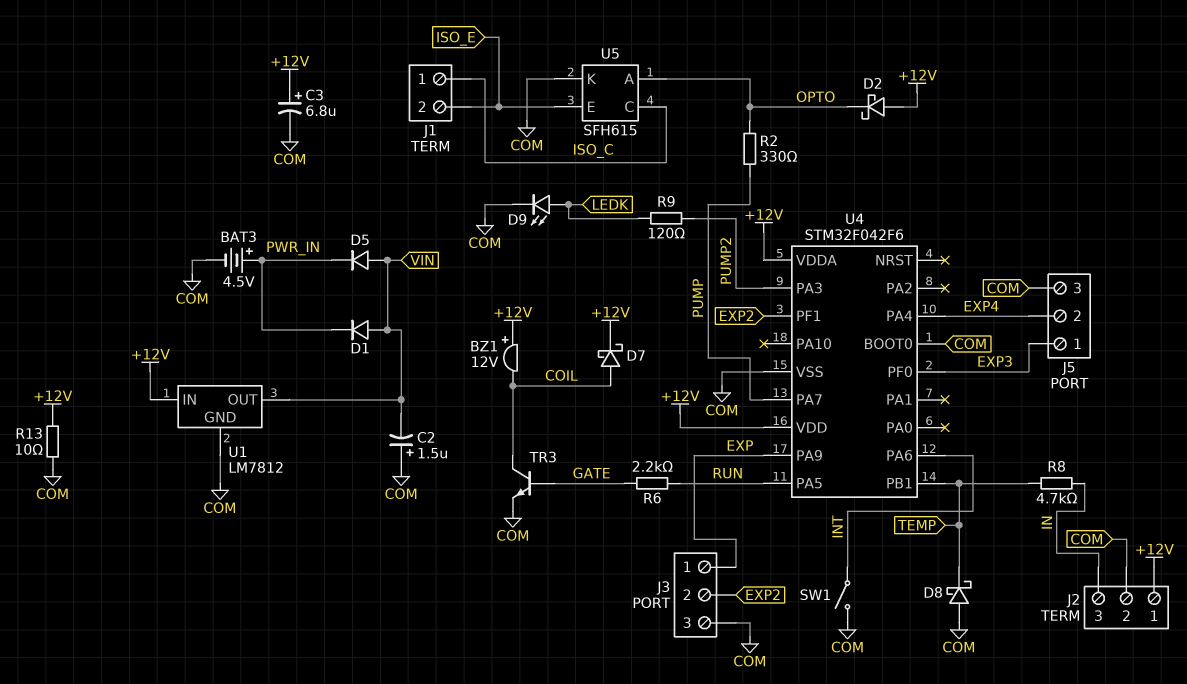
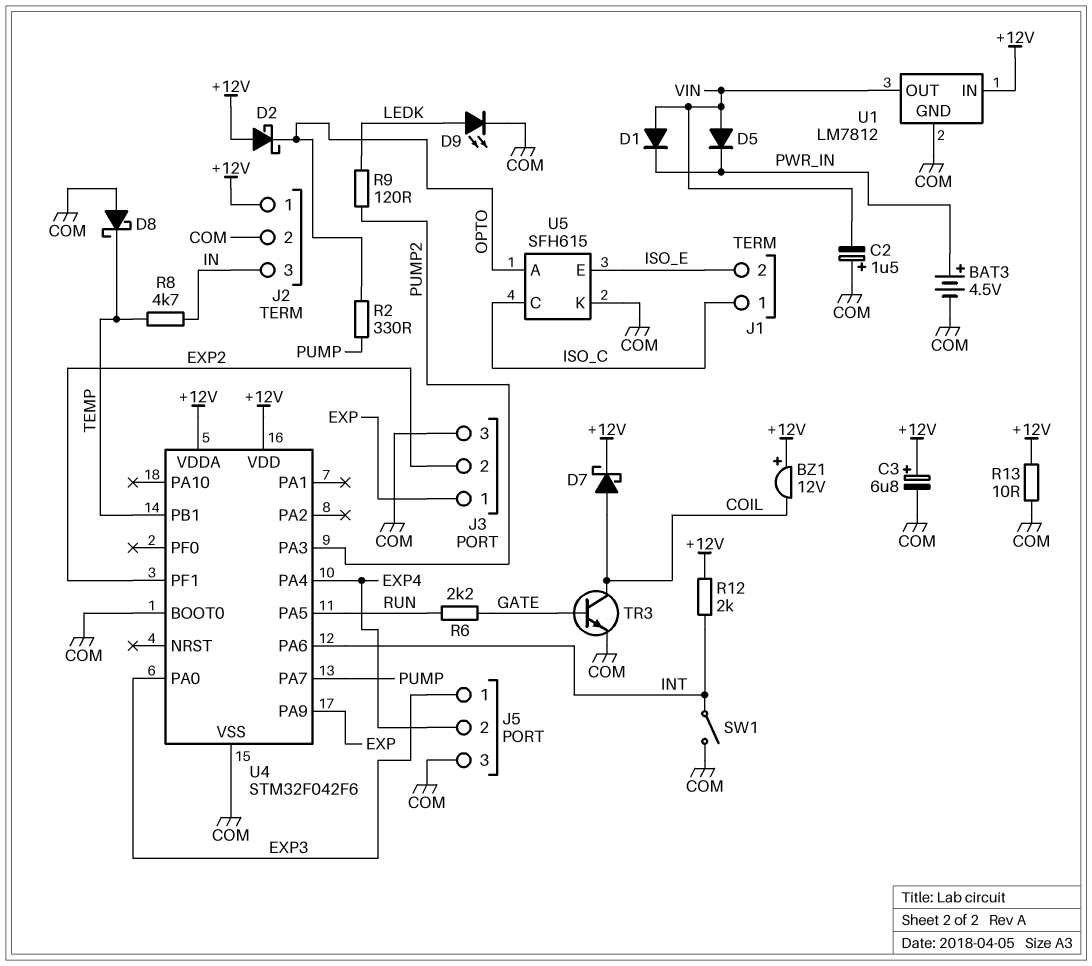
R12: none -> 2k (+12V, INT)
U4 pin PA0: none -> EXP3
U4 pin PF0: EXP3 -> none

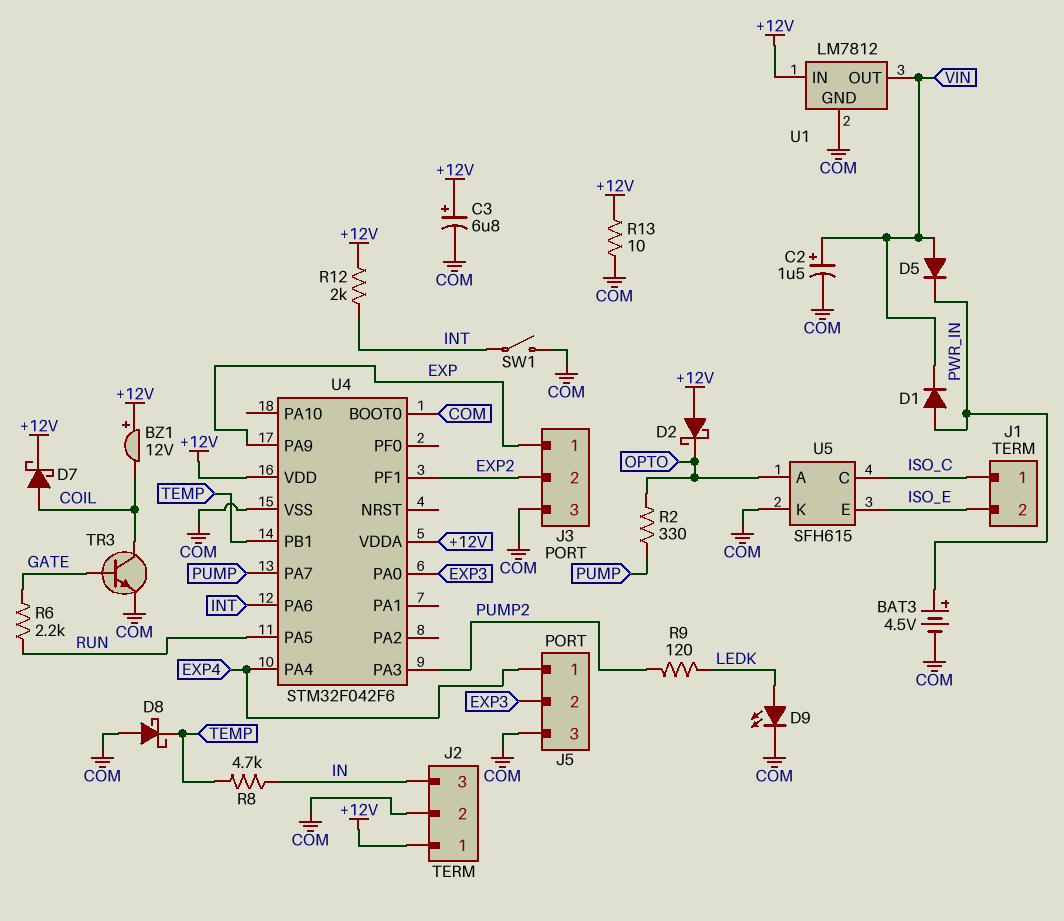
C2: 1.5uF (plus COM, minus VIN) -> 1.5uF (plus VIN, minus COM)
D1: diode (A VIN, K PWR_IN) -> diode (A PWR_IN, K VIN)
J5 pin 1: EXP3 -> EXP4
J5 pin 2: EXP4 -> EXP3

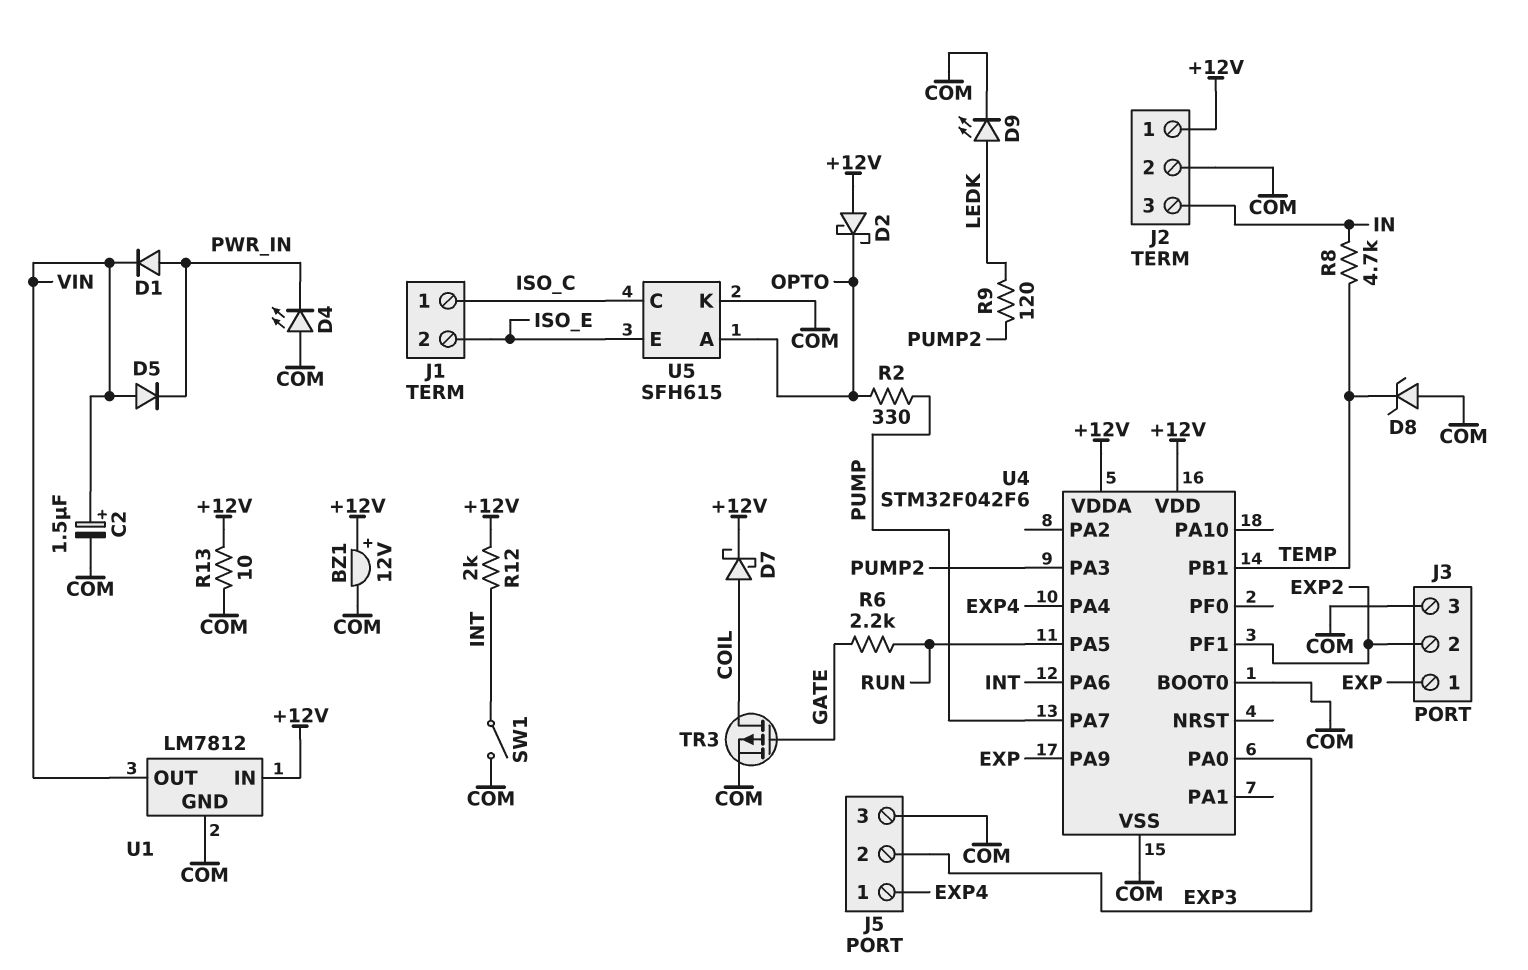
BAT3: 4.5V (plus PWR_IN, minus COM) -> none
BZ1: buzzer 12V (plus +12V, minus COIL) -> buzzer 12V (plus +12V, minus COM)
C3: 6.8uF (plus +12V, minus COM) -> none
D4: none -> LED (A COM, K PWR_IN)
D8: schottky (A COM, K TEMP) -> zener (A COM, K TEMP)
TR3: NPN (B GATE, C COIL, E COM) -> PMOS (G GATE, D COIL, S COM)

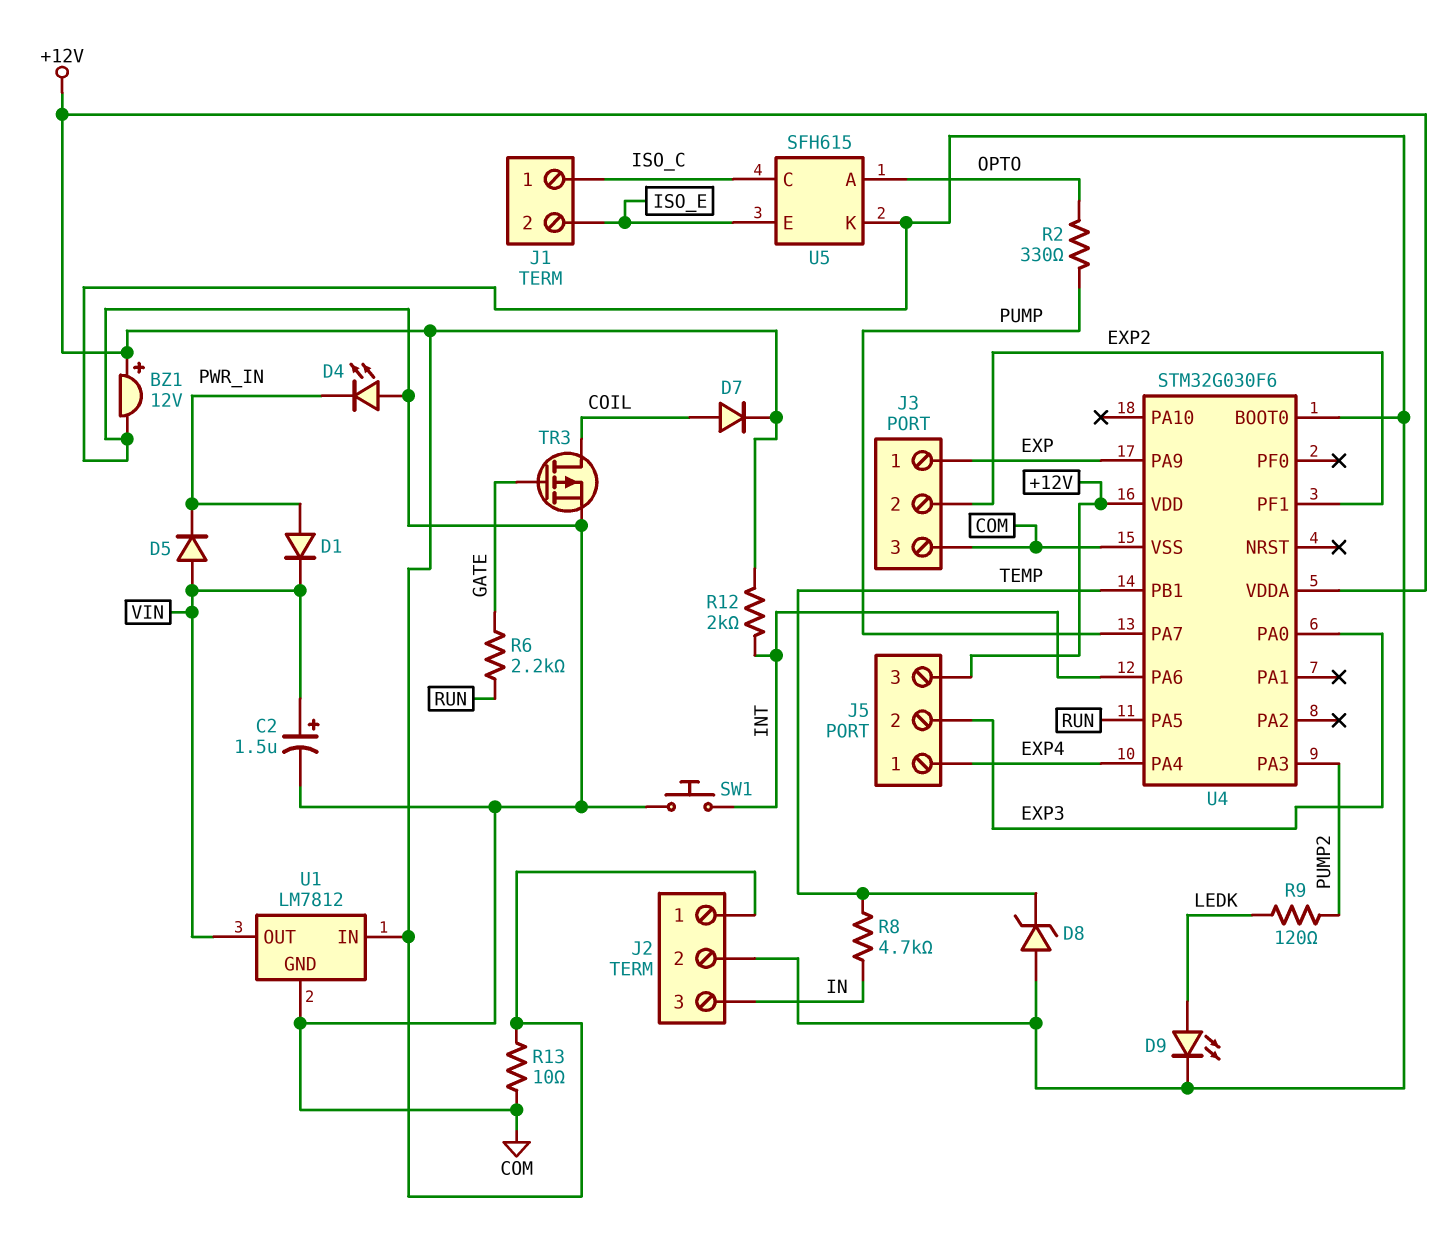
D2: schottky (A +12V, K OPTO) -> none
D7: schottky (A COIL, K +12V) -> diode (A COIL, K +12V)
J5 pin 3: COM -> +12V
SW1: switch (COM, INT) -> button (COM, INT)
U4: STM32F042F6 -> STM32G030F6

